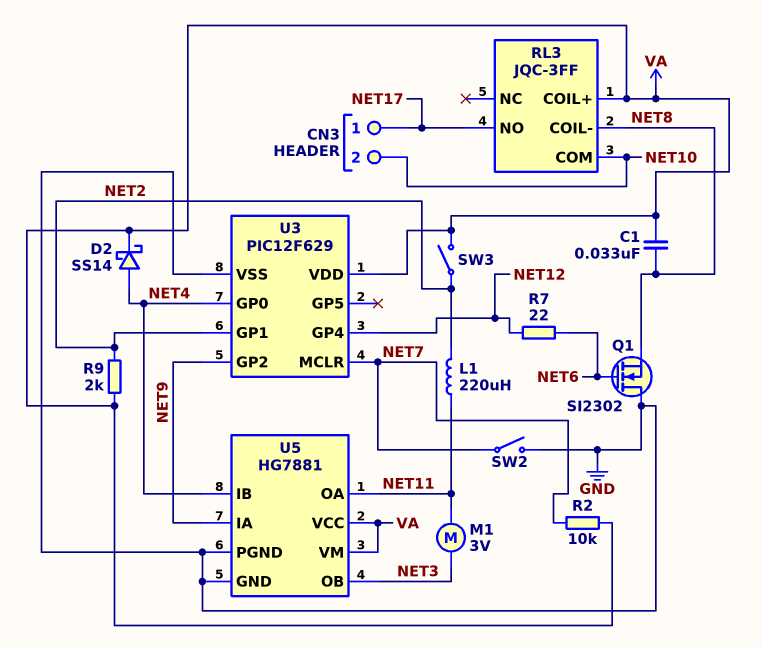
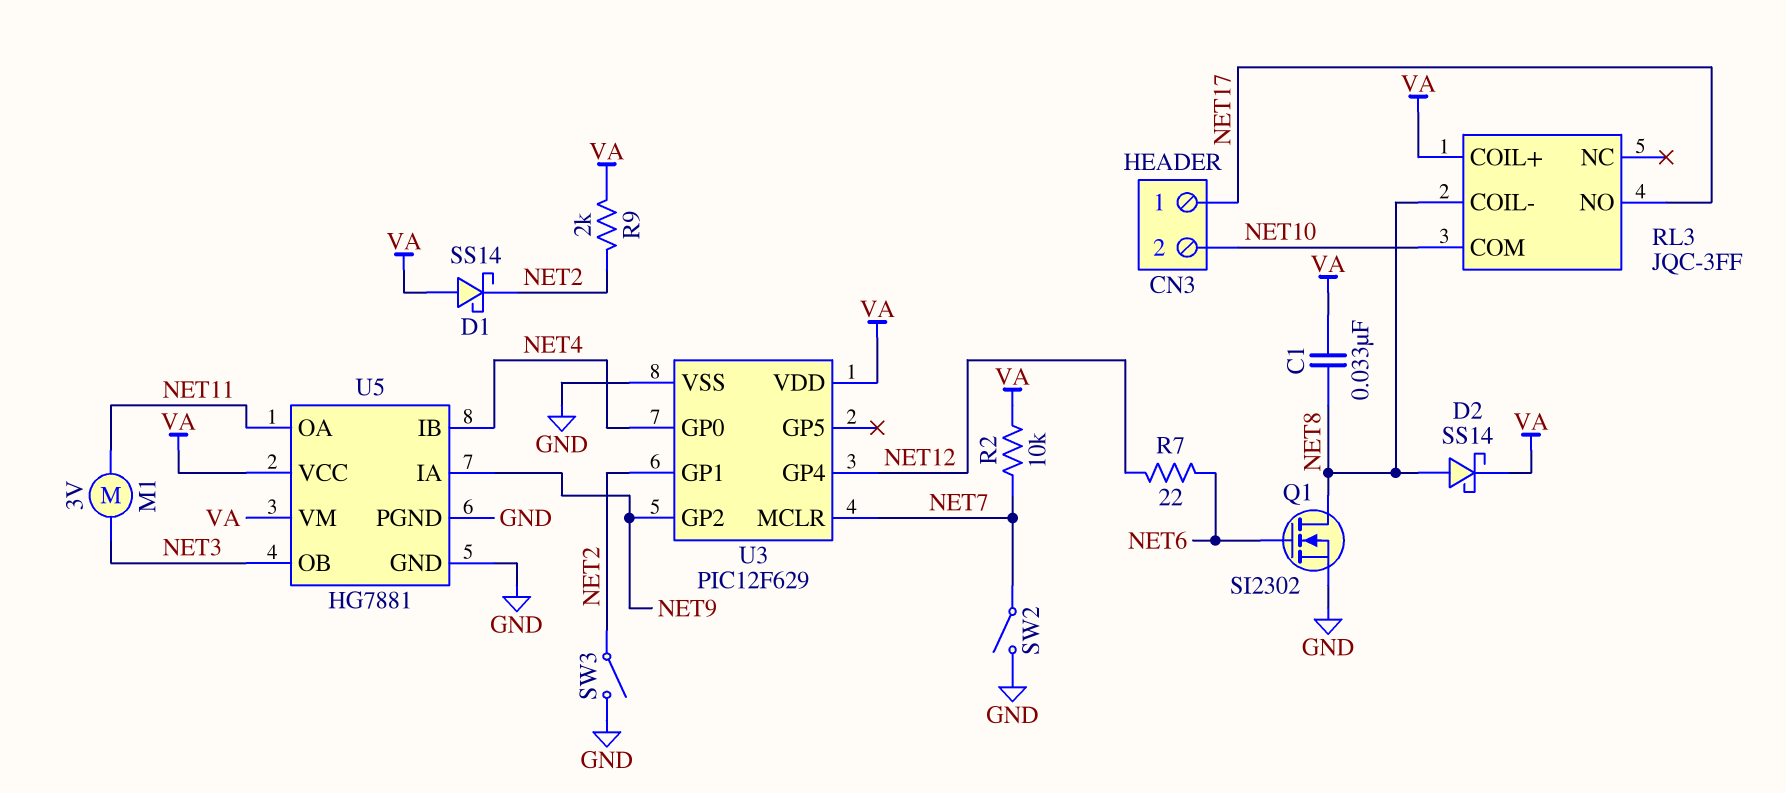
D1: none -> schottky SS14 (A VA, K NET2)
D2: schottky SS14 (A NET4, K VA) -> schottky SS14 (A NET8, K VA)
L1: 220uH (NET2, NET11) -> none
Q1: NMOS SI2302 (G NET6, D GND, S NET8) -> NMOS SI2302 (G NET6, D NET8, S GND)
SW3: switch (NET2, VA) -> switch (GND, NET2)

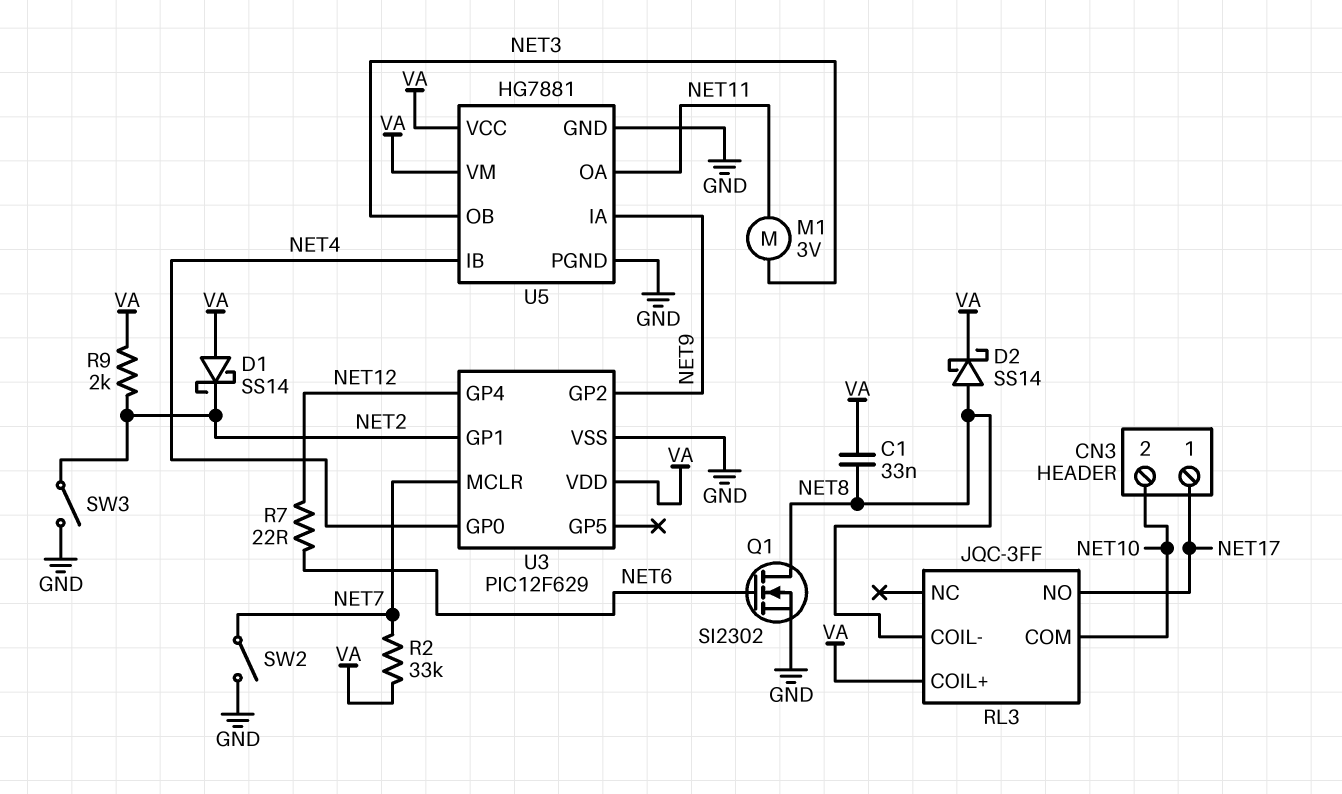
R2: 10k (NET7, VA) -> 33k (NET7, VA)

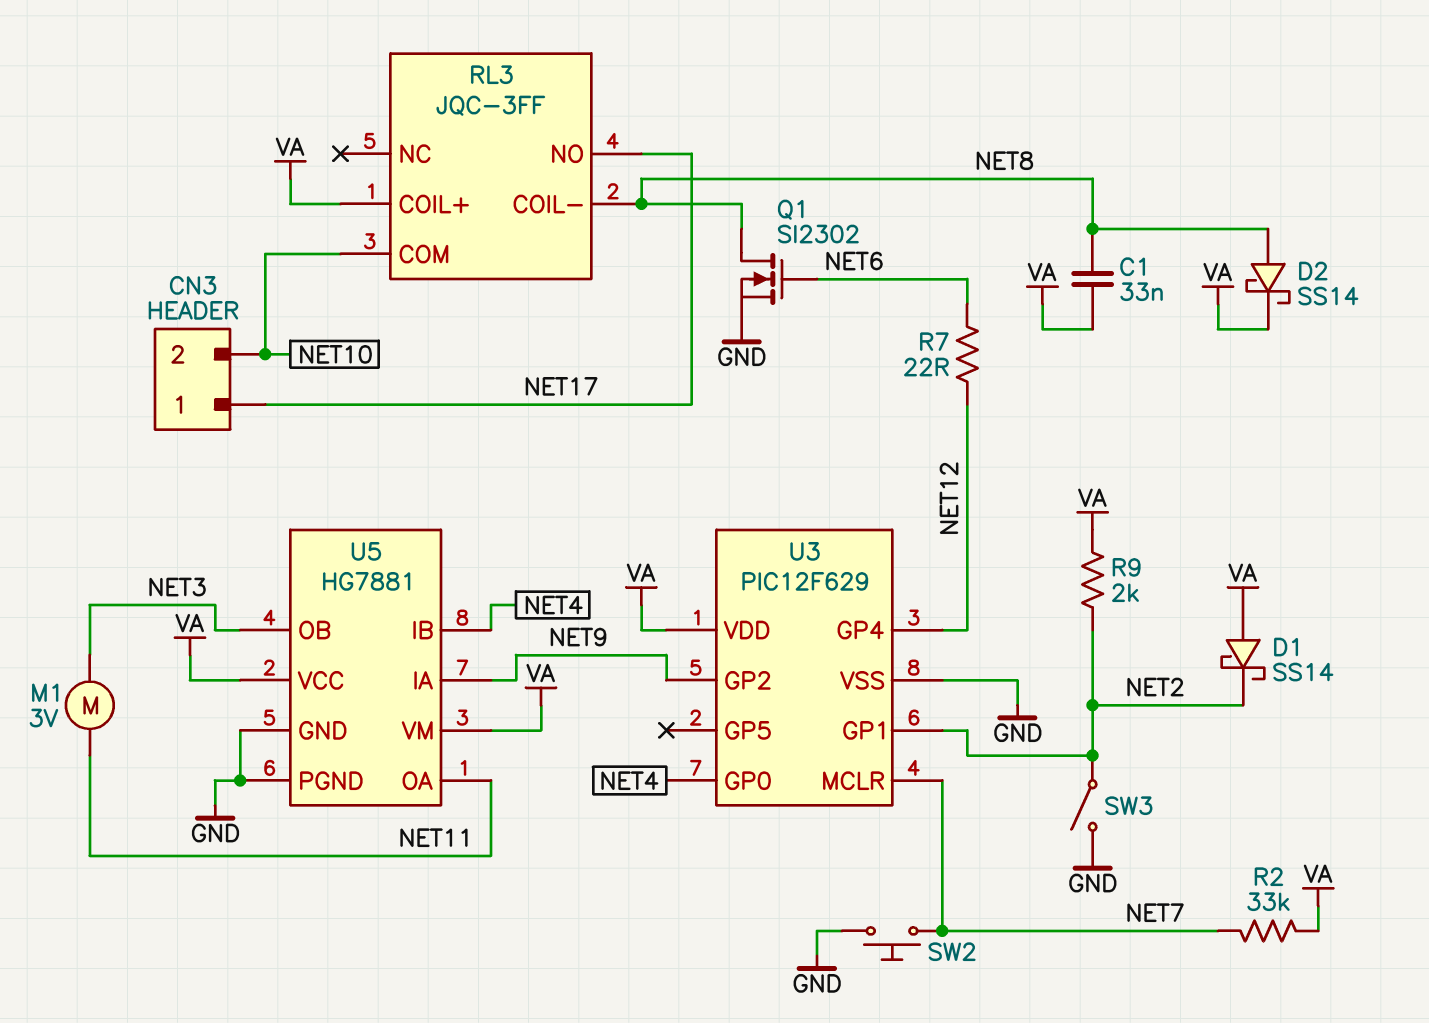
SW2: switch (GND, NET7) -> button (GND, NET7)

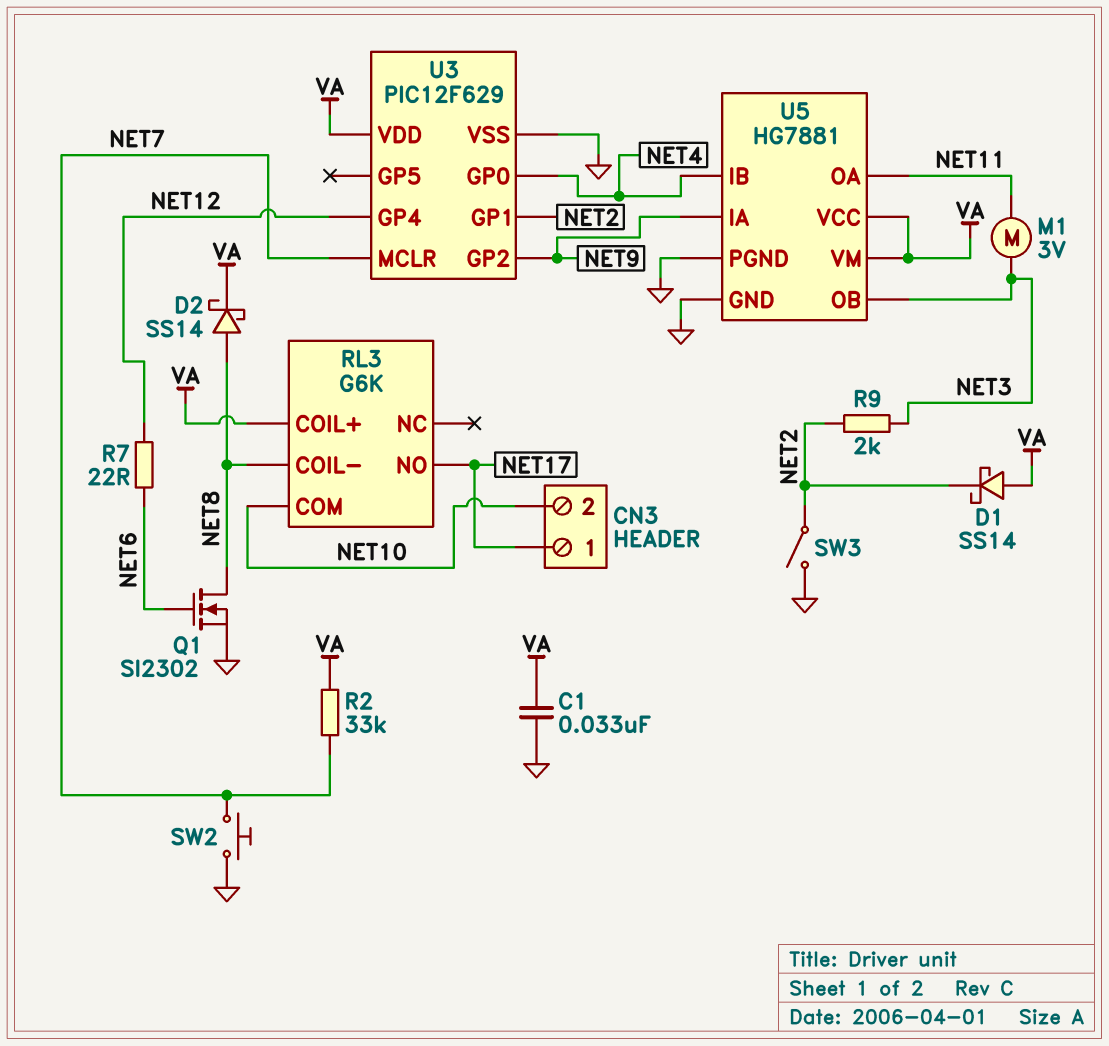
C1: 33nF (NET8, VA) -> 33nF (GND, VA)
R9: 2k (NET2, VA) -> 2k (NET2, NET3)
RL3: JQC-3FF -> G6K

